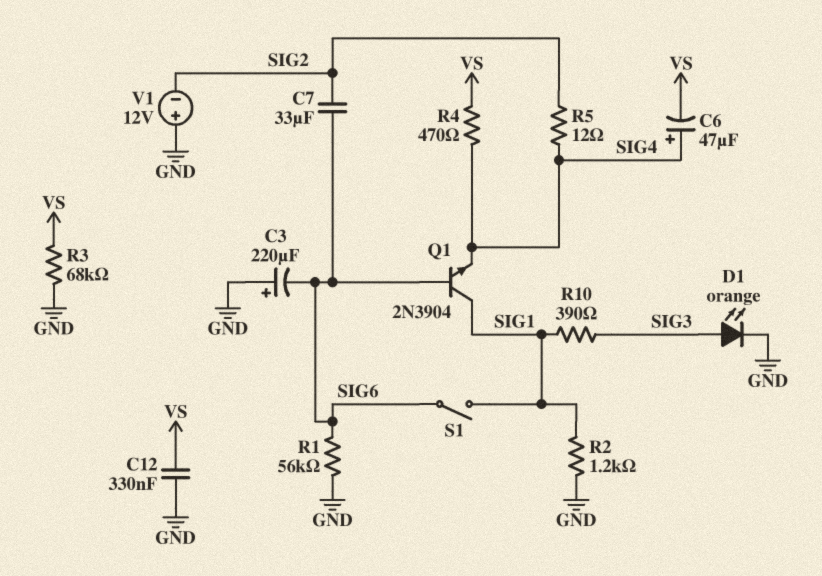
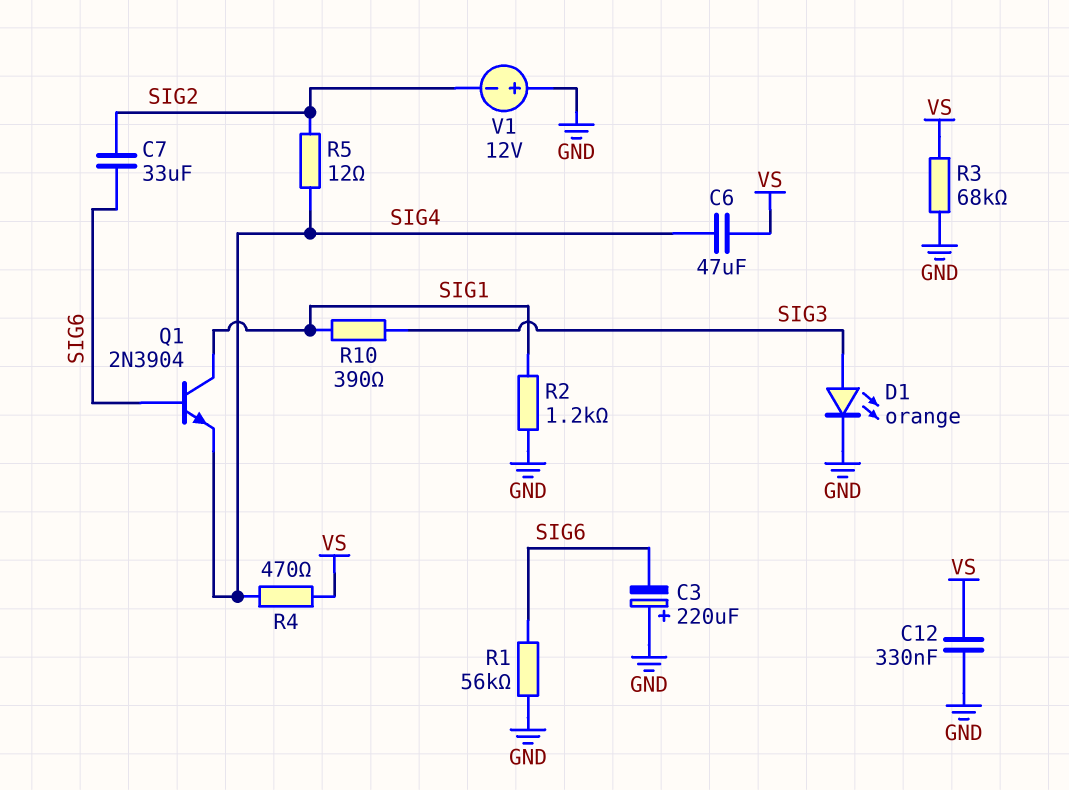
C6: 47uF (plus SIG4, minus VS) -> 47uF (SIG4, VS)
S1: switch (SIG1, SIG6) -> none

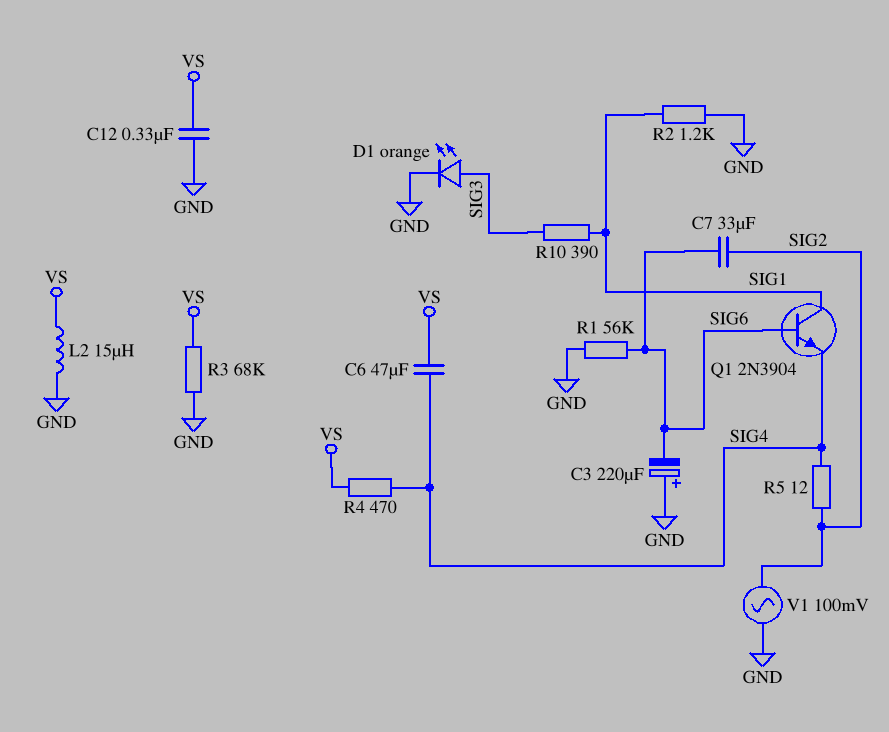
L2: none -> 15uH (GND, VS)
V1: 12V (plus GND, minus SIG2) -> AC 100mV (GND, SIG2)

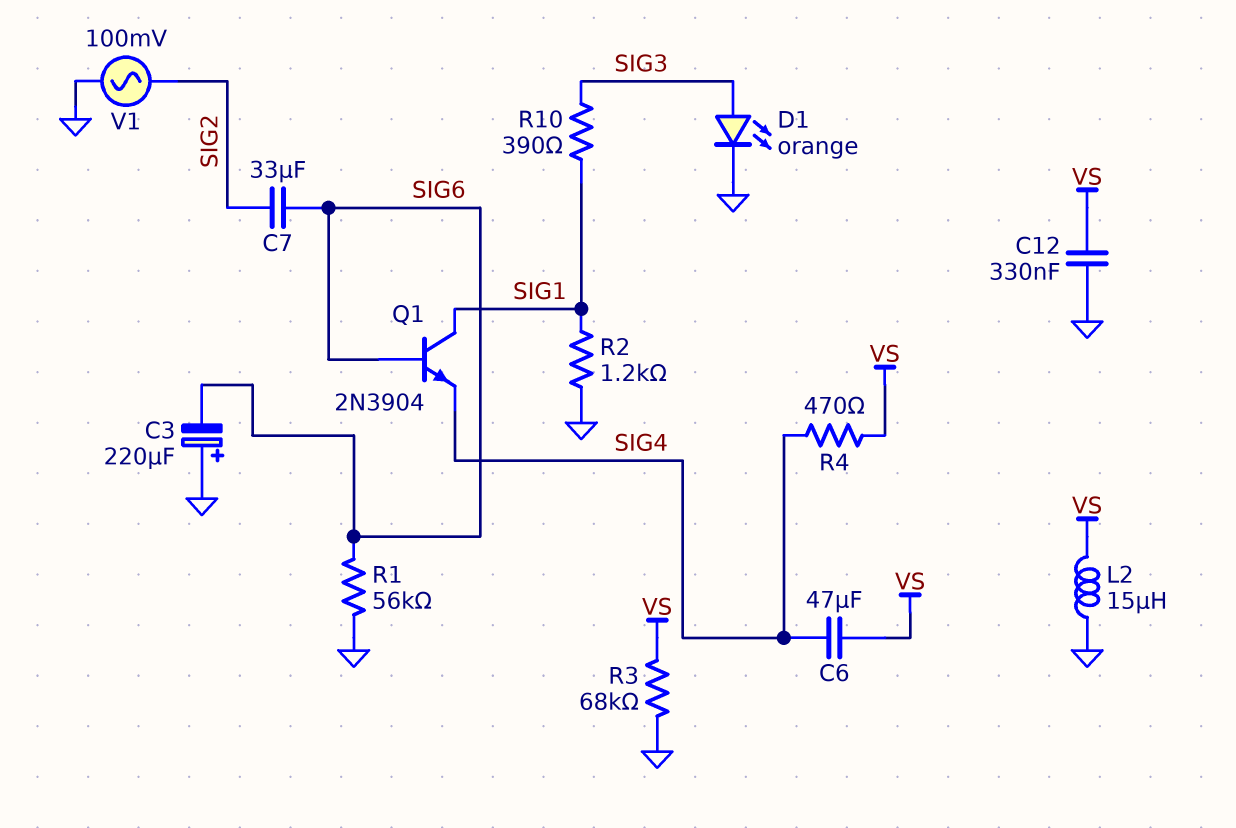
R5: 12 (SIG2, SIG4) -> none

